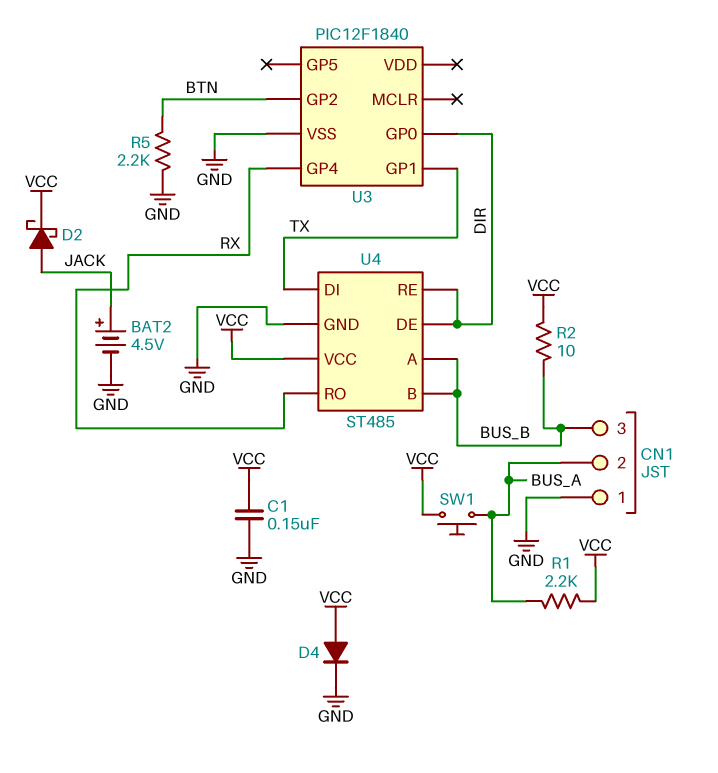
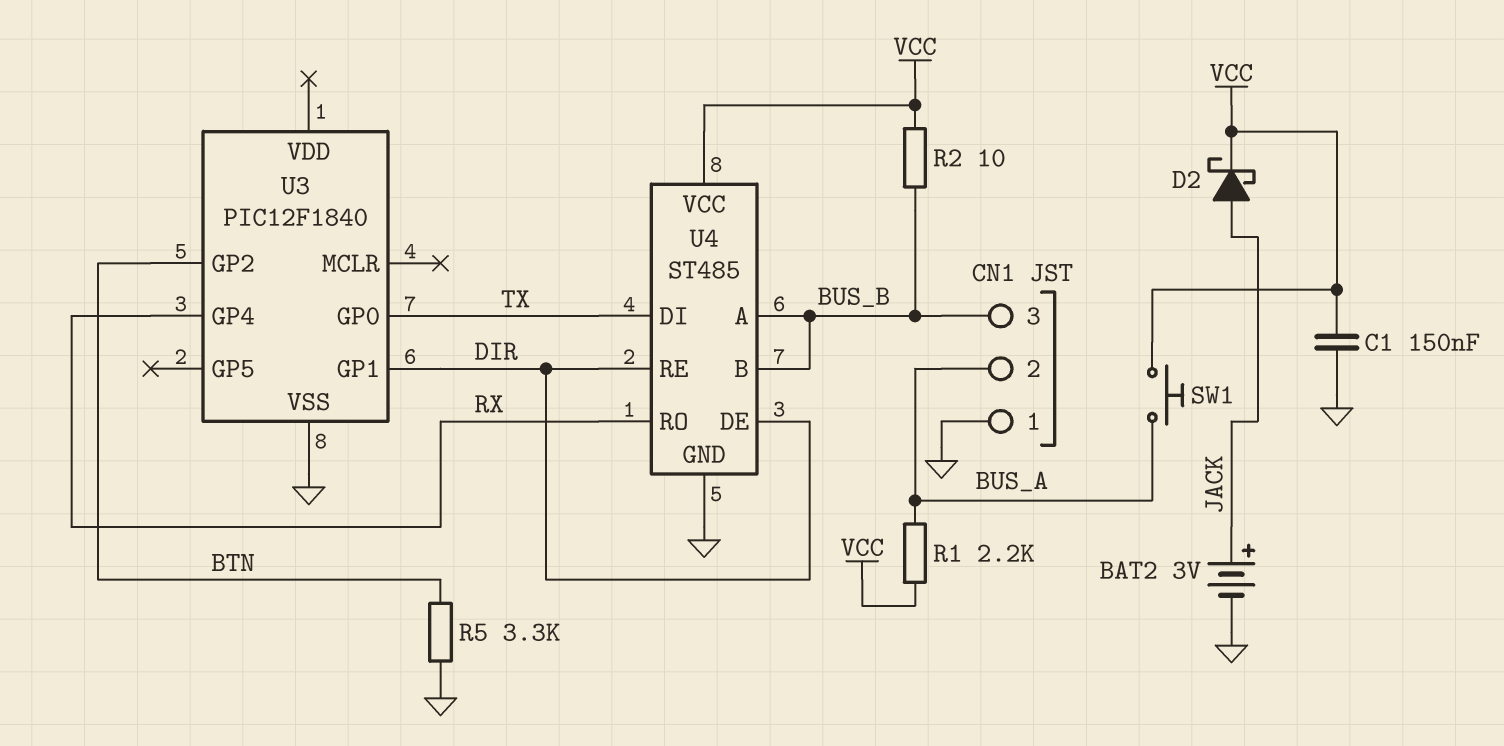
BAT2: 4.5V (plus JACK, minus GND) -> 3V (plus JACK, minus GND)
D4: diode (A VCC, K GND) -> none
R5: 2.2k (BTN, GND) -> 3.3k (BTN, GND)
U3 pin GP0: DIR -> TX
U3 pin GP1: TX -> DIR

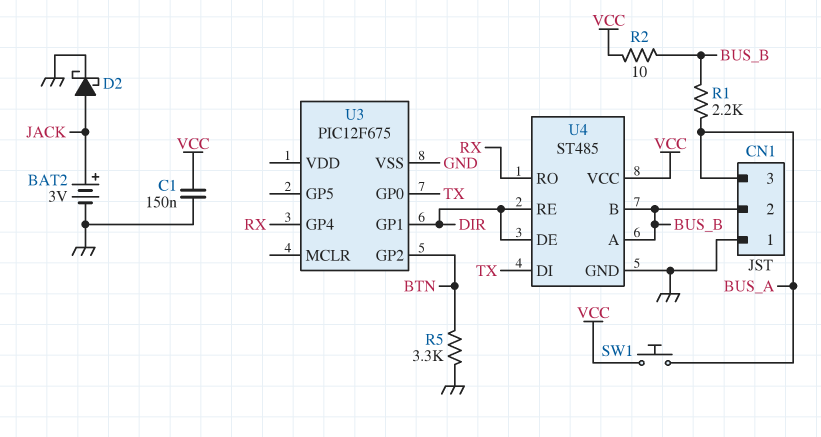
CN1 pin 2: BUS_A -> BUS_B
CN1 pin 3: BUS_B -> BUS_A
D2: schottky (A JACK, K VCC) -> schottky (A JACK, K GND)
R1: 2.2k (BUS_A, VCC) -> 2.2k (BUS_A, BUS_B)
U3: PIC12F1840 -> PIC12F675

